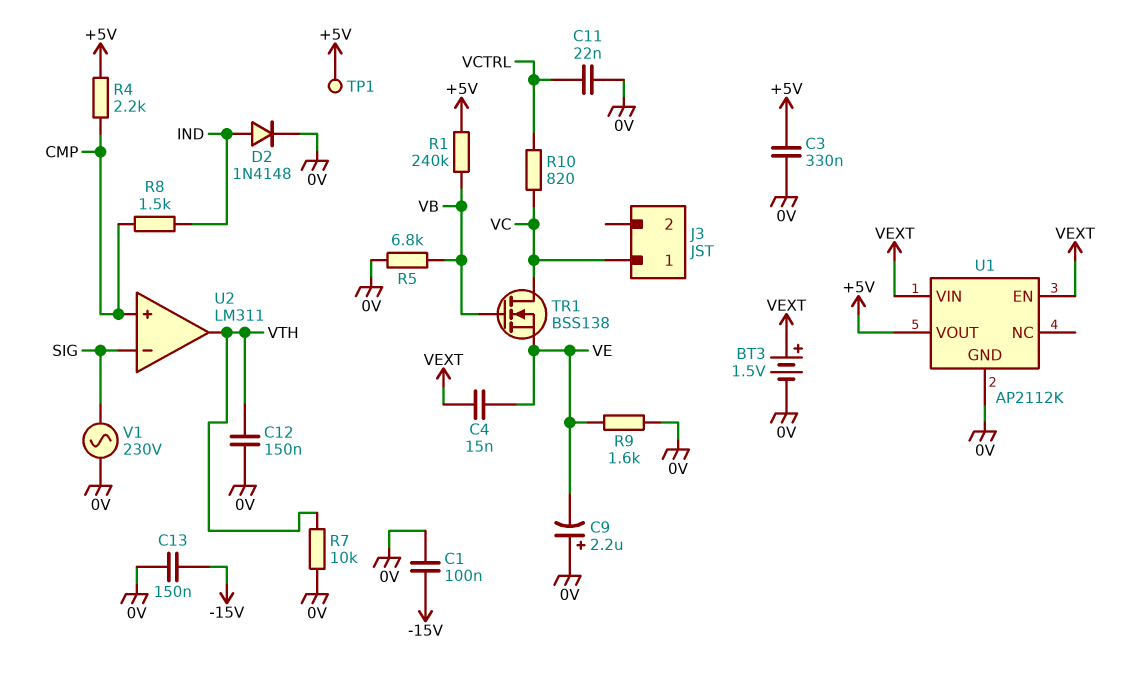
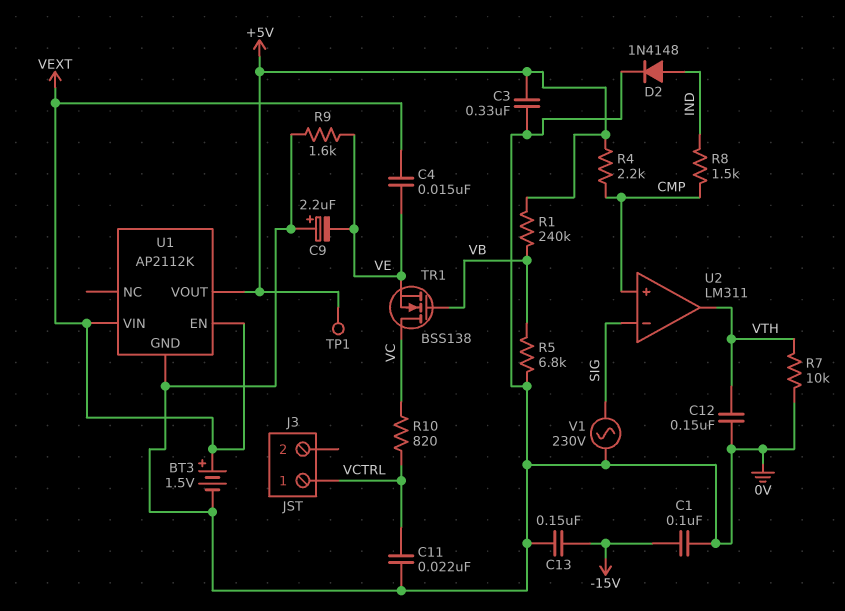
J3 pin 1: VC -> VCTRL

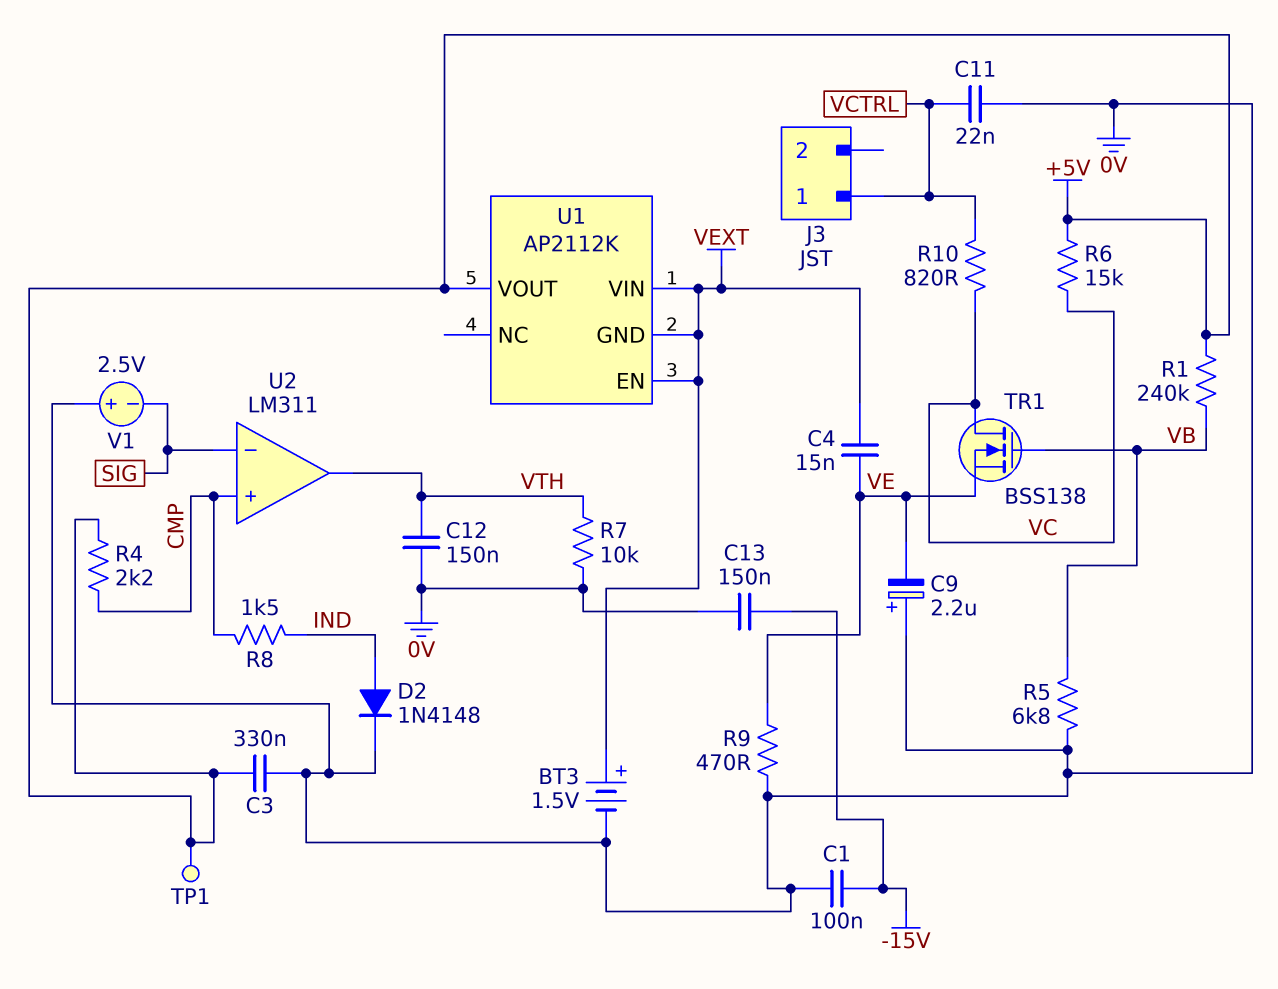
R6: none -> 15k (+5V, VC)
R9: 1.6k (0V, VE) -> 470 (0V, VE)
U1 pin GND: 0V -> VEXT
V1: AC 230V (0V, SIG) -> 2.5V (plus 0V, minus SIG)

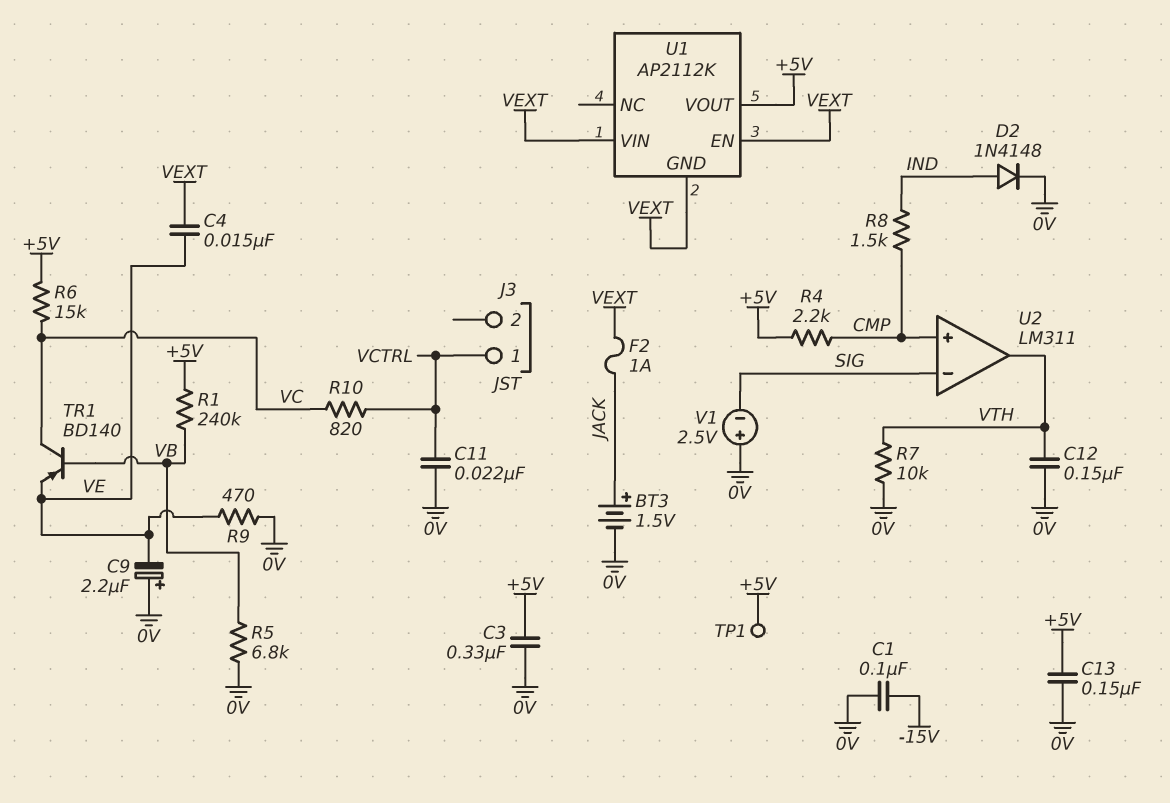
BT3: 1.5V (plus VEXT, minus 0V) -> 1.5V (plus JACK, minus 0V)
C13: 150nF (-15V, 0V) -> 150nF (+5V, 0V)
F2: none -> 1A (JACK, VEXT)
TR1: NMOS BSS138 (G VB, D VC, S VE) -> PNP BD140 (B VB, C VC, E VE)

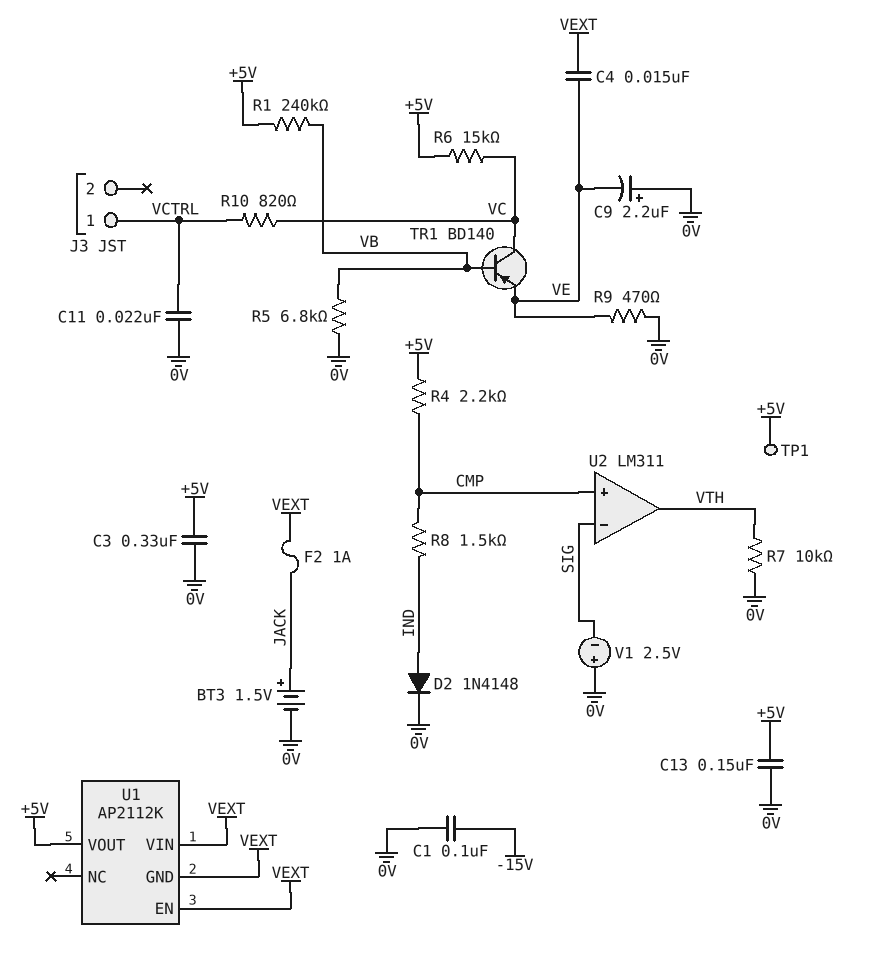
C12: 150nF (0V, VTH) -> none

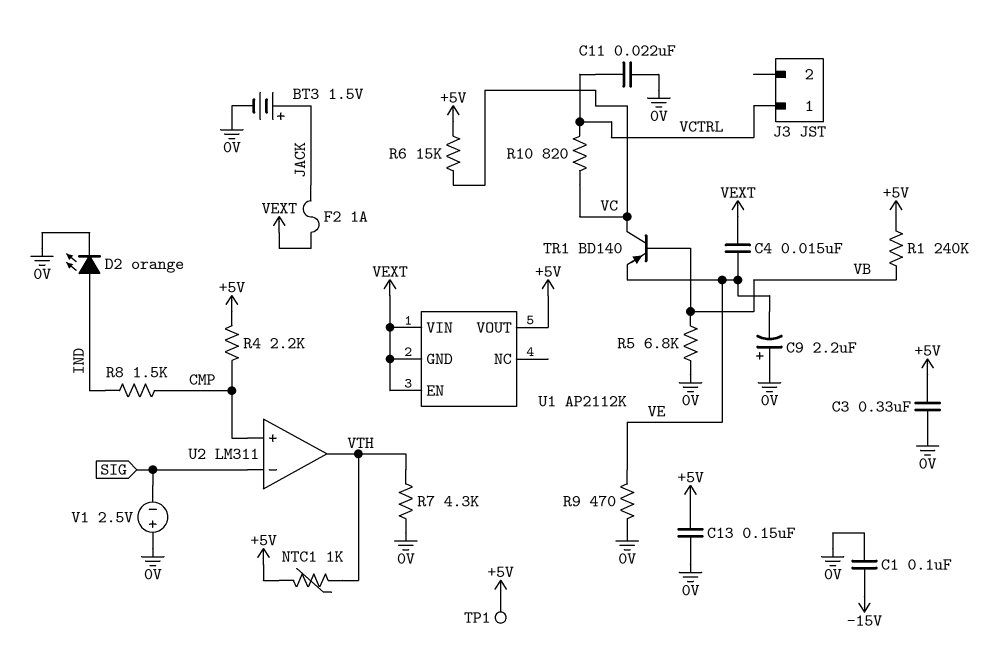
D2: diode 1N4148 (A IND, K 0V) -> LED orange (A IND, K 0V)
NTC1: none -> 1k (+5V, VTH)
R7: 10k (0V, VTH) -> 4.3k (0V, VTH)

